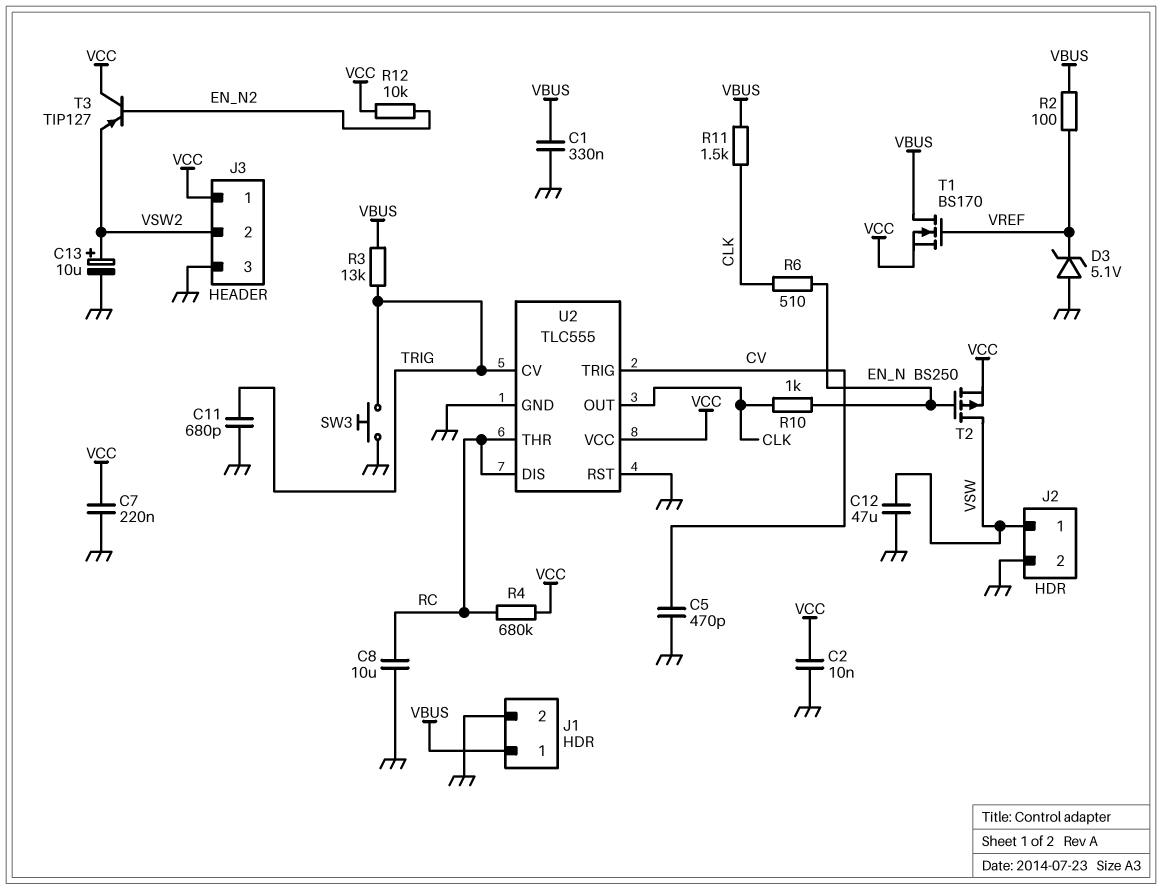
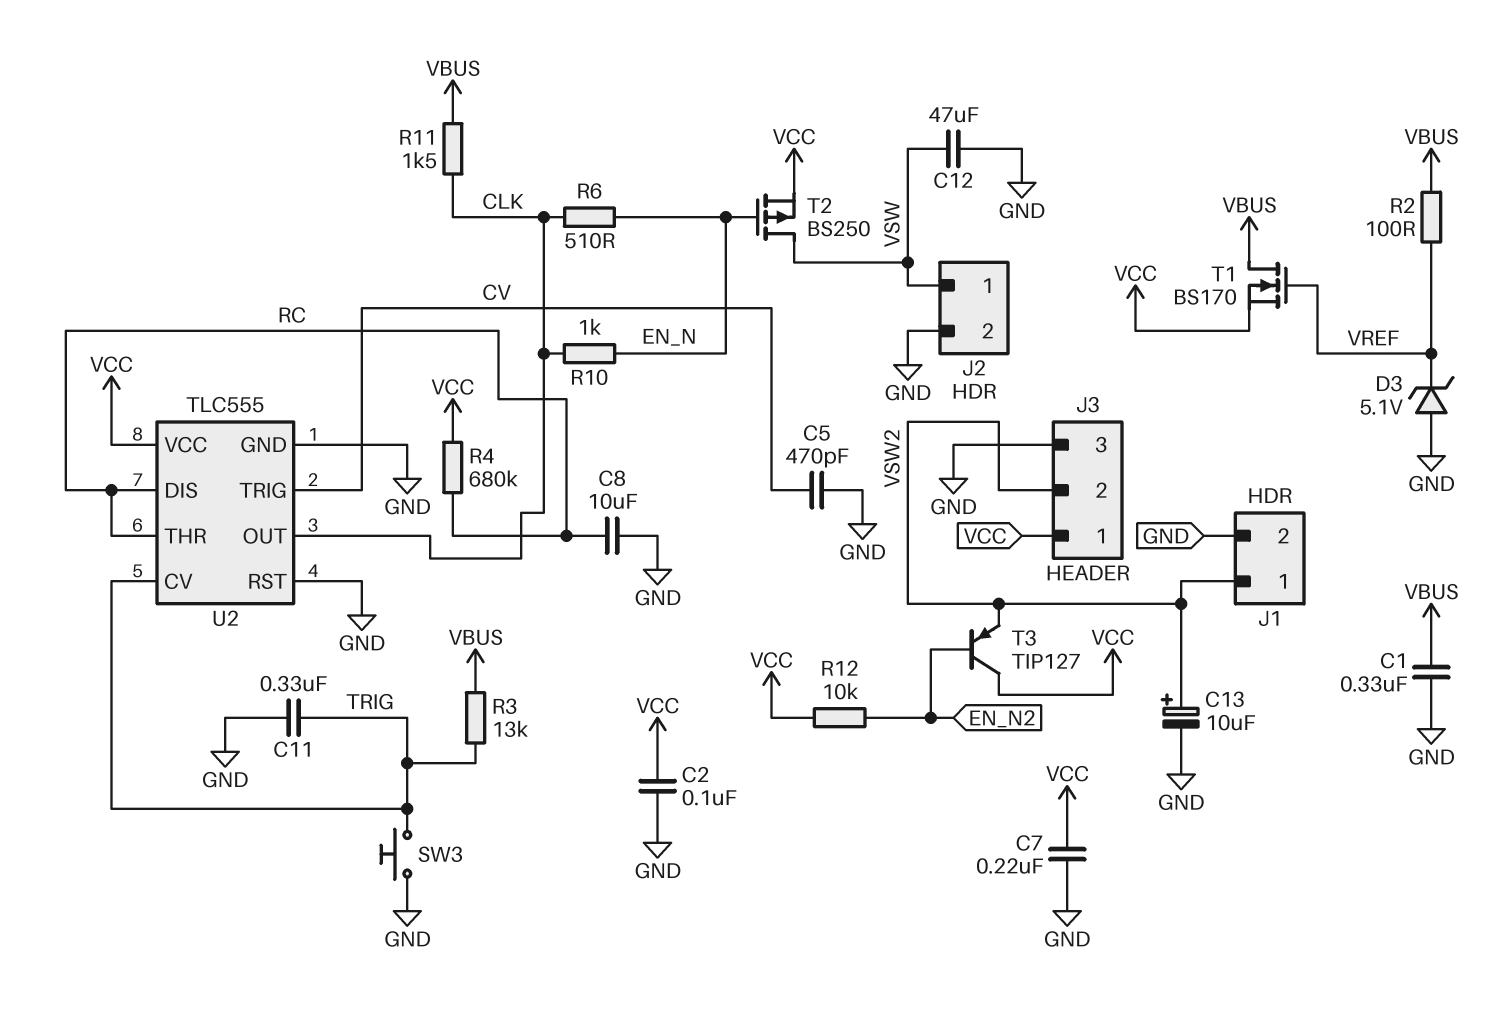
C2: 10nF (GND, VCC) -> 100nF (GND, VCC)
C11: 680pF (GND, TRIG) -> 330nF (GND, TRIG)
J1 pin 1: VBUS -> VSW2

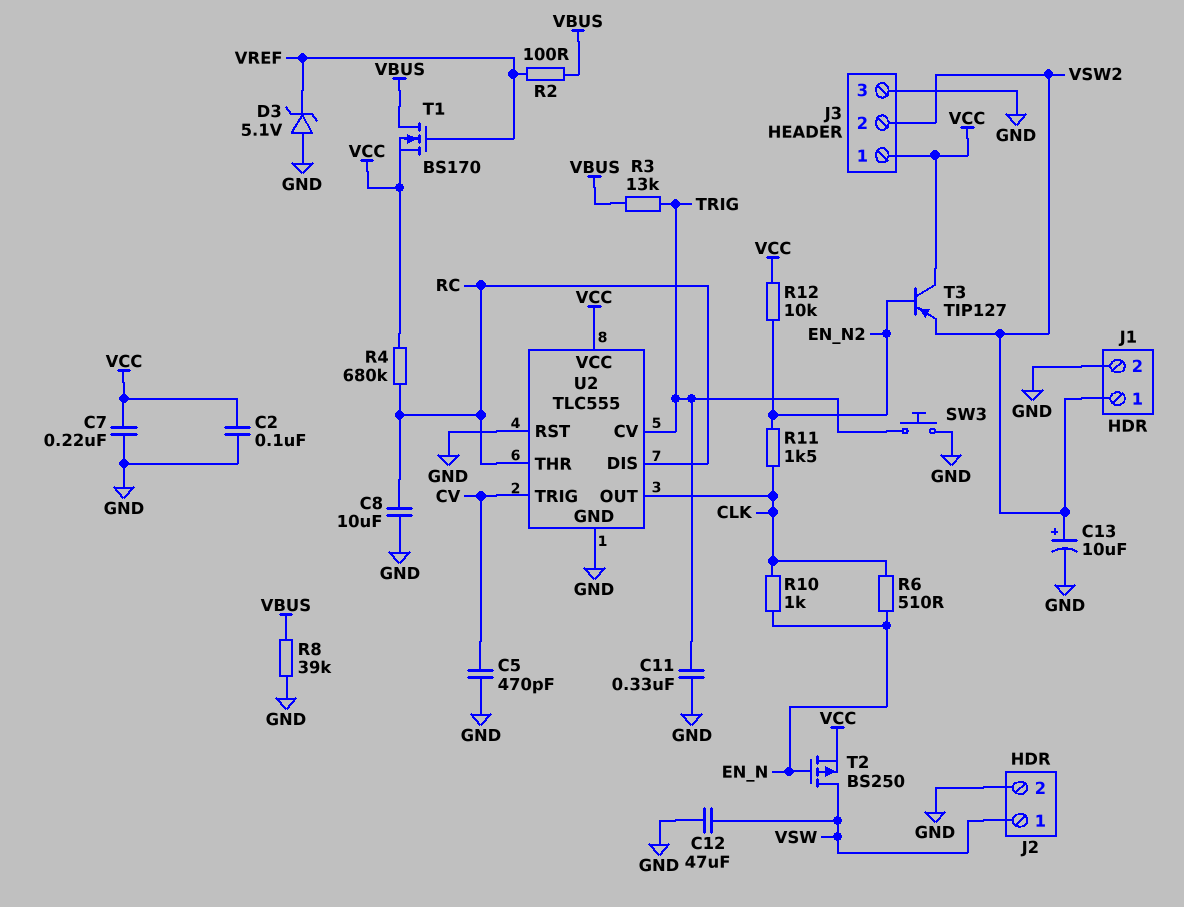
C1: 330nF (GND, VBUS) -> none
R8: none -> 39k (GND, VBUS)
R11: 1.5k (CLK, VBUS) -> 1.5k (CLK, EN_N2)

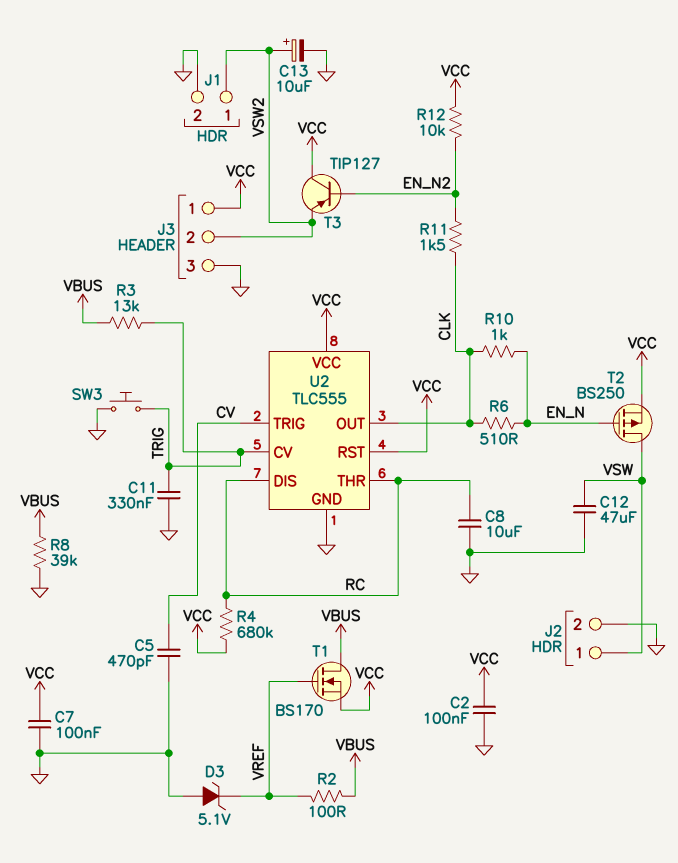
C7: 220nF (GND, VCC) -> 100nF (GND, VCC)
U2 pin RST: GND -> VCC

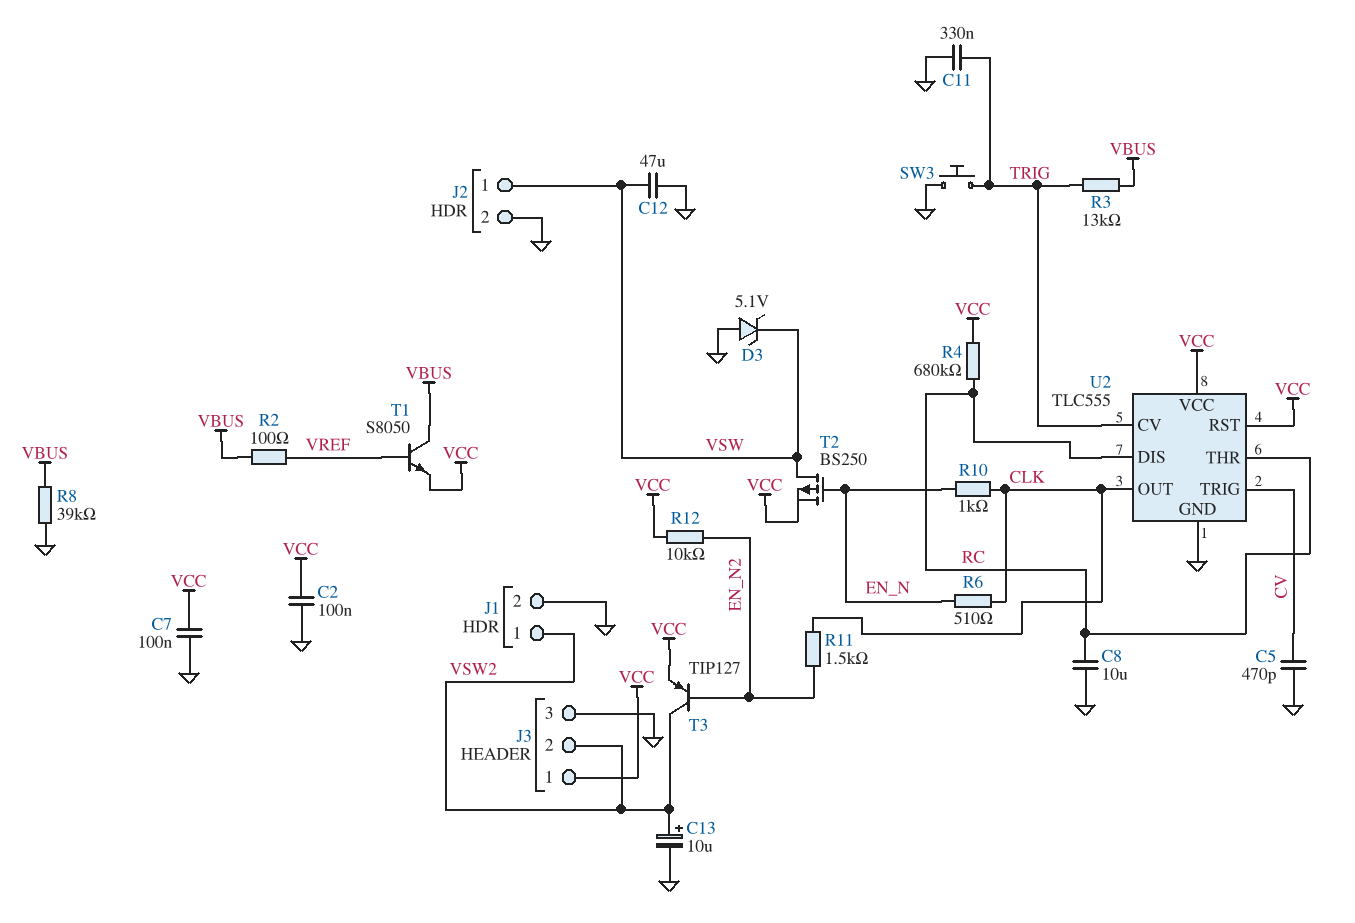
D3: zener 5.1V (A GND, K VREF) -> zener 5.1V (A GND, K VSW)
T1: NMOS BS170 (G VREF, D VBUS, S VCC) -> NPN S8050 (B VREF, C VBUS, E VCC)
T3: PNP TIP127 (B EN_N2, C VCC, E VSW2) -> PNP TIP127 (B EN_N2, C VSW2, E VCC)

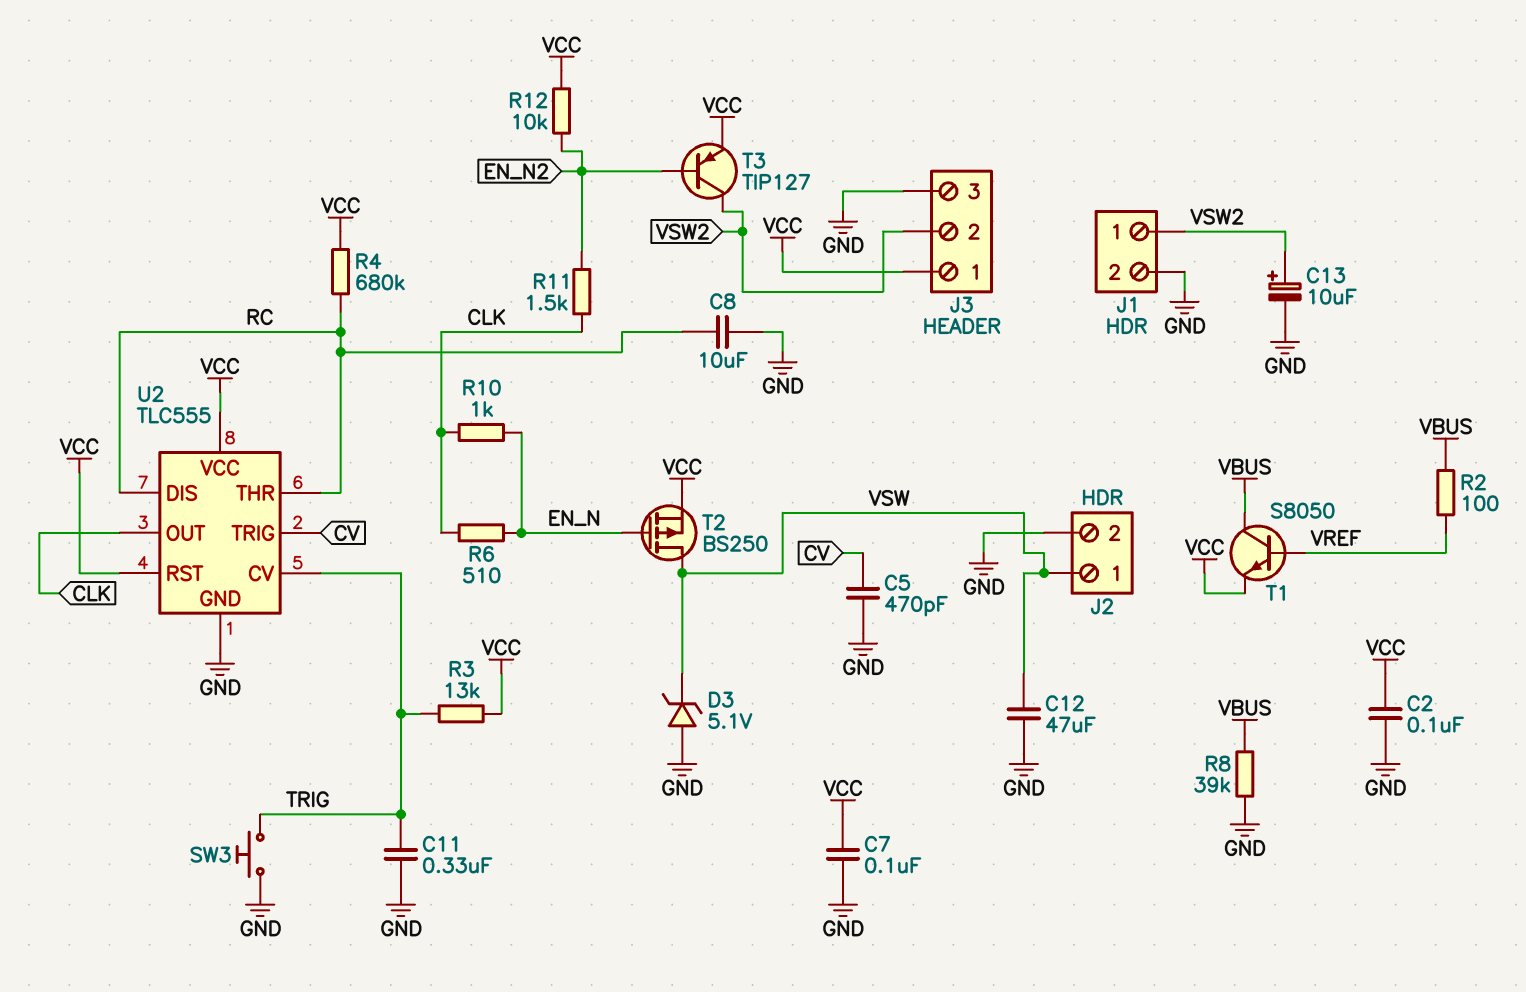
R3: 13k (TRIG, VBUS) -> 13k (TRIG, VCC)

